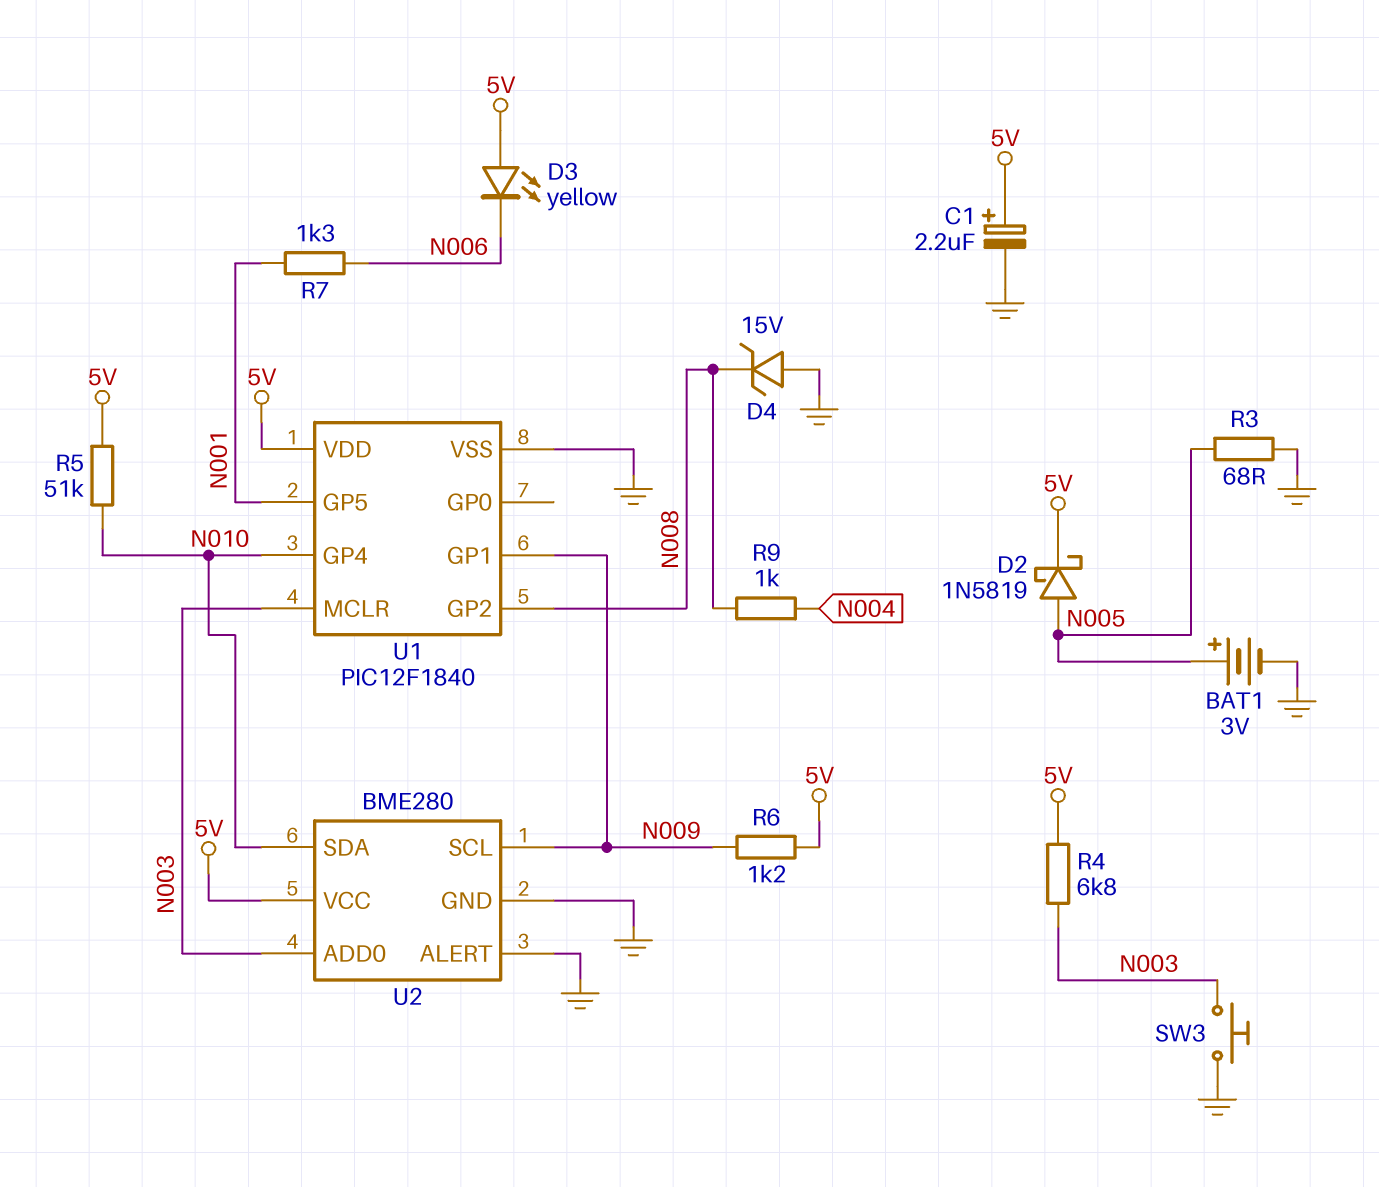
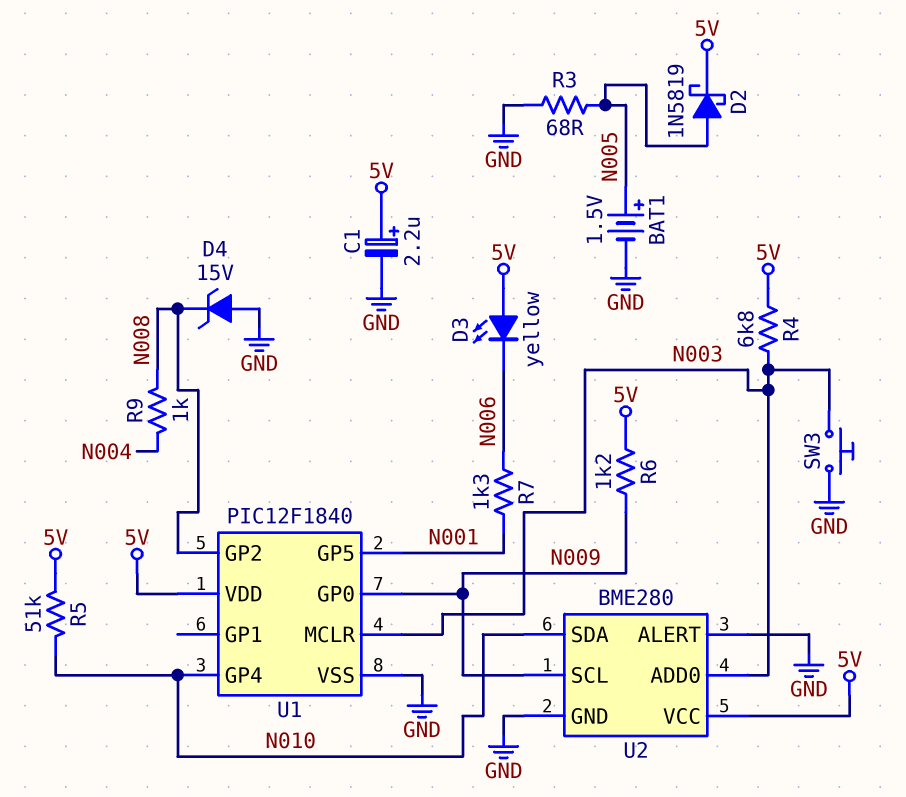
BAT1: 3V (plus N005, minus GND) -> 1.5V (plus N005, minus GND)
U1 pin GP0: none -> N009
U1 pin GP1: N009 -> none

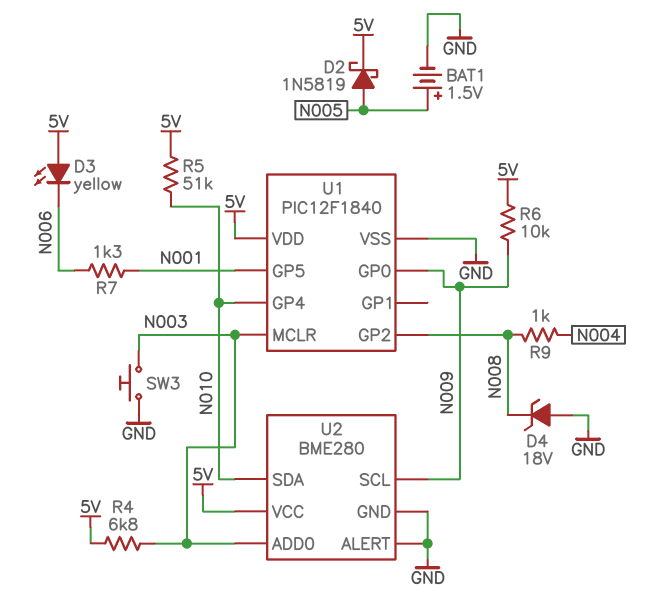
C1: 2.2uF (plus 5V, minus GND) -> none
D4: zener 15V (A GND, K N008) -> zener 18V (A GND, K N008)
R3: 68 (GND, N005) -> none
R6: 1.2k (5V, N009) -> 10k (5V, N009)

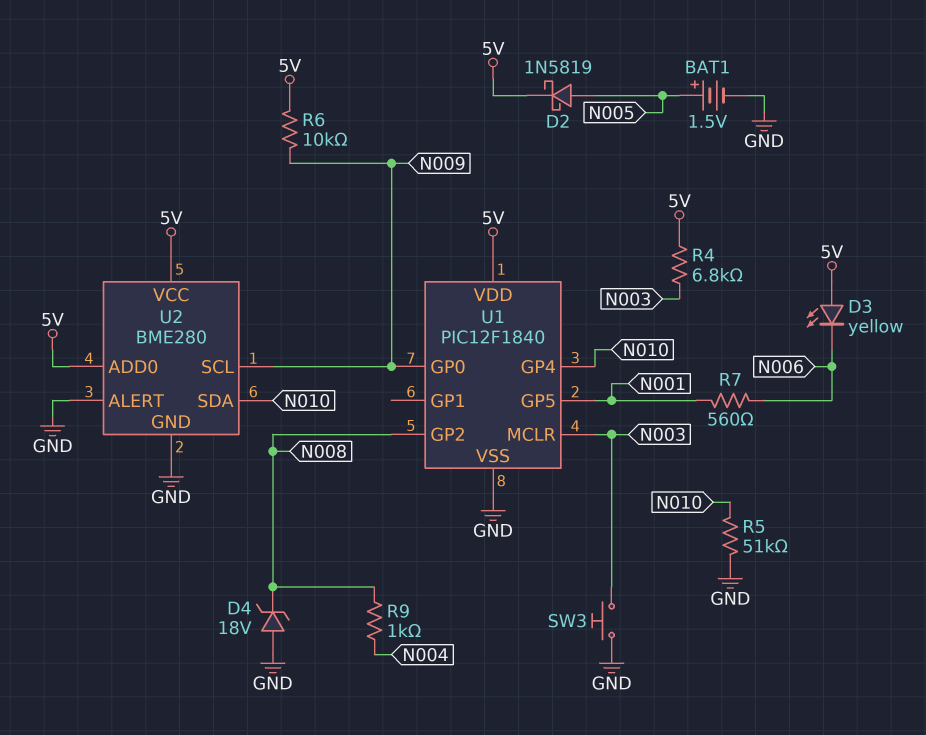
R5: 51k (5V, N010) -> 51k (GND, N010)
R7: 1.3k (N001, N006) -> 560 (N001, N006)
U2 pin ADD0: N003 -> 5V

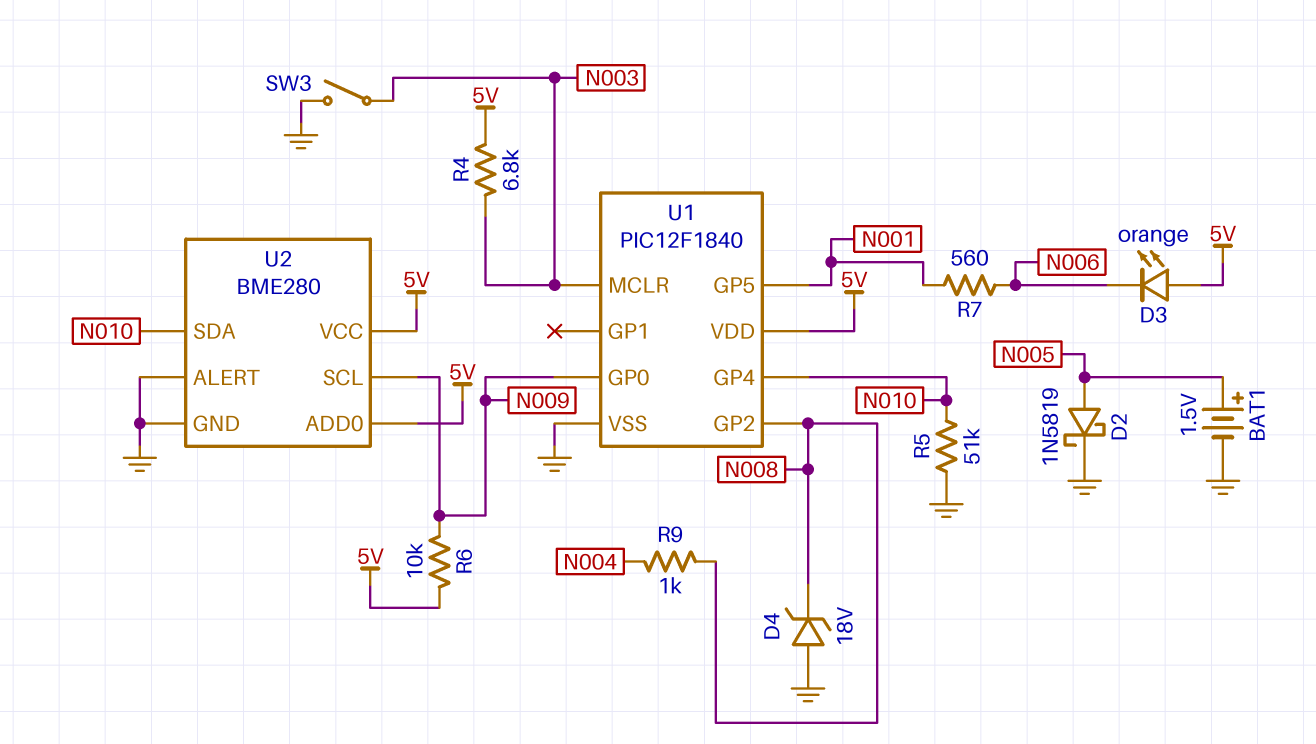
D2: schottky 1N5819 (A N005, K 5V) -> schottky 1N5819 (A N005, K GND)
D3: LED yellow (A 5V, K N006) -> LED orange (A 5V, K N006)
SW3: button (GND, N003) -> switch (GND, N003)

